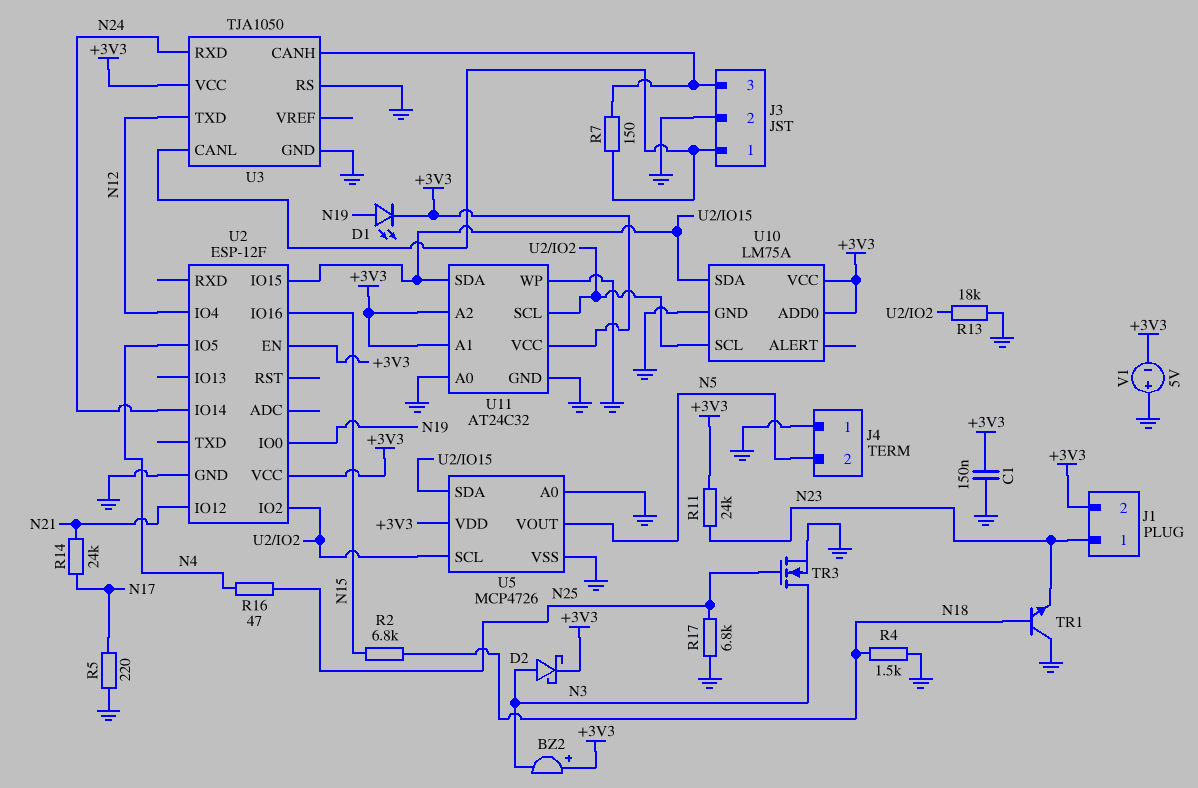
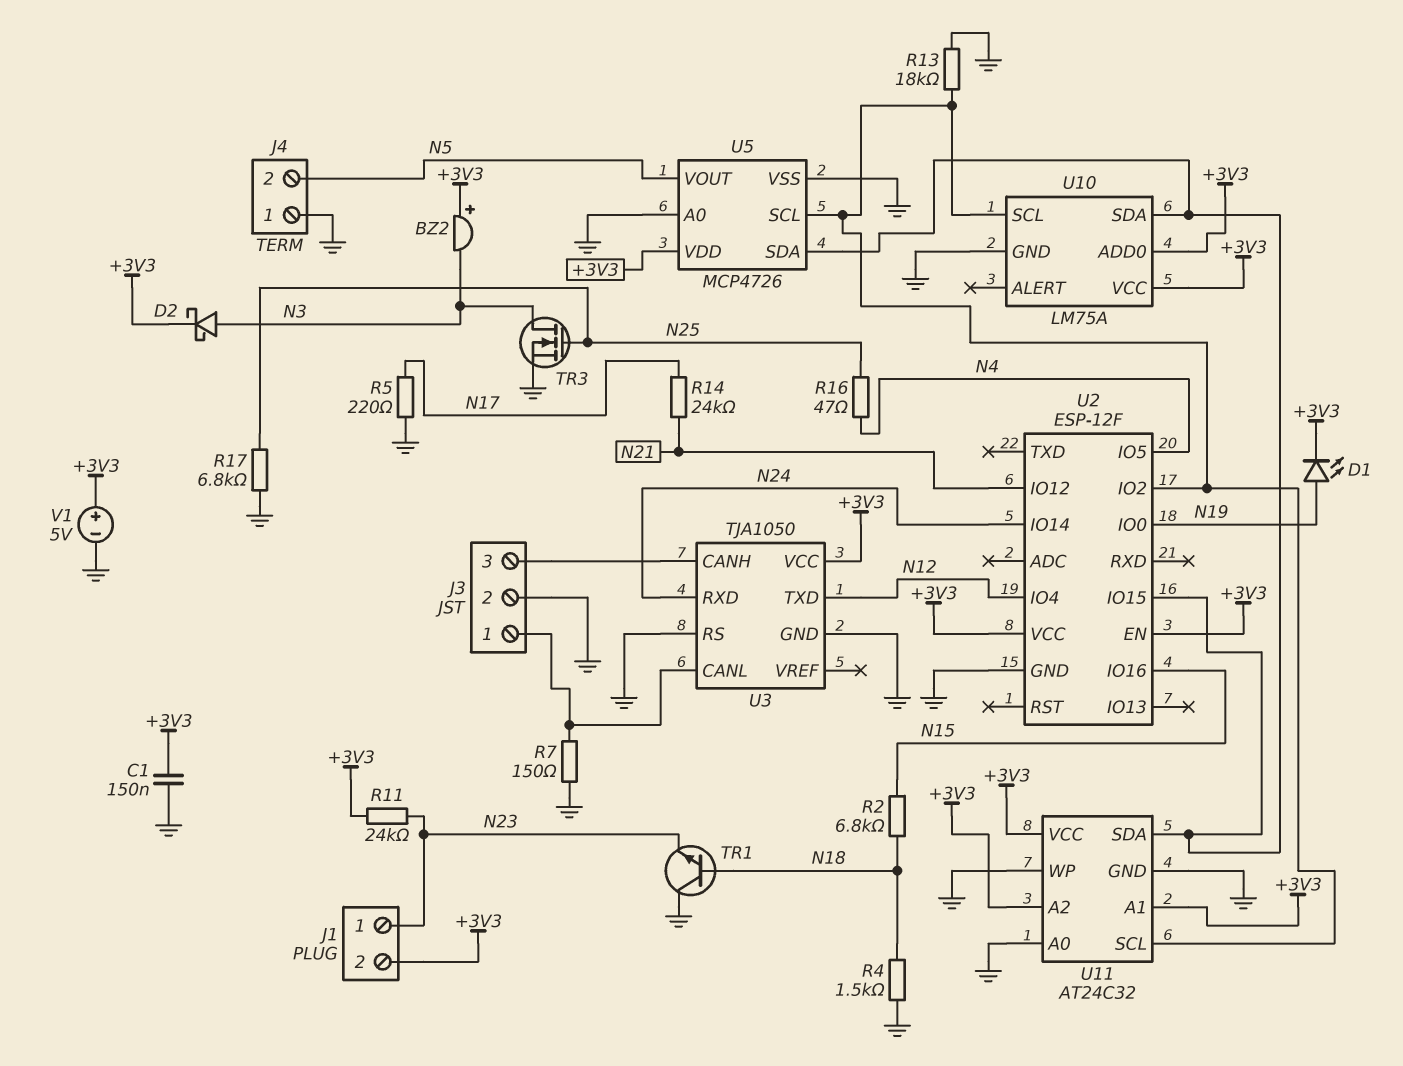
R7: 150 (J3/1, J3/3) -> 150 (GND, J3/1)
V1: 5V (plus GND, minus +3V3) -> 5V (plus +3V3, minus GND)

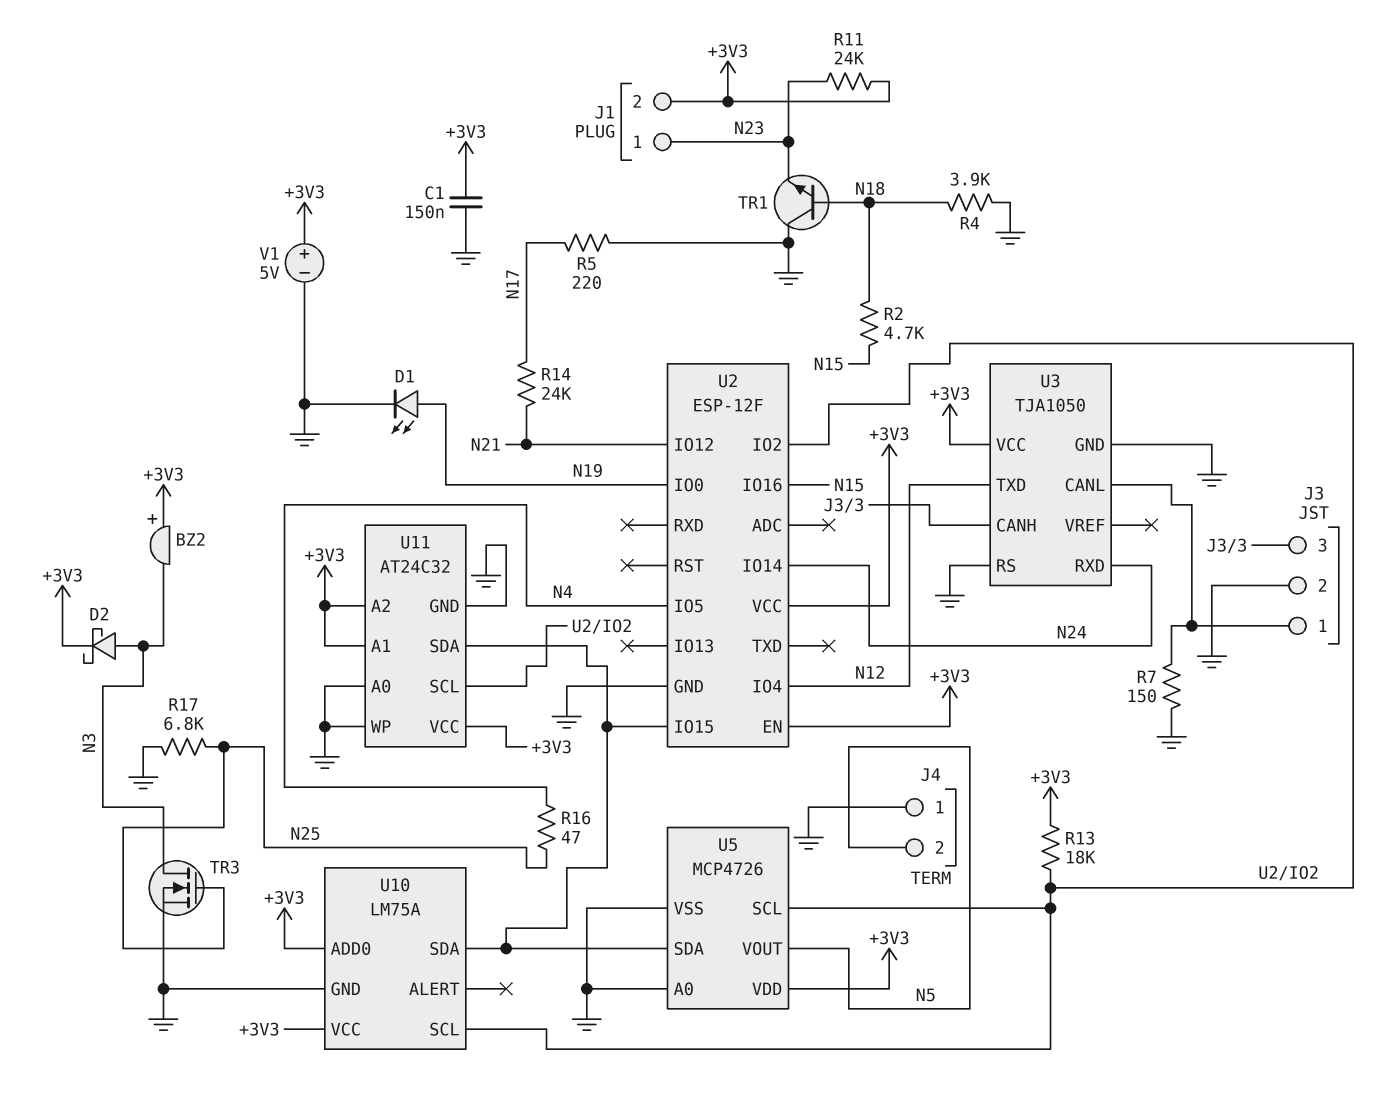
D1: LED (A N19, K +3V3) -> LED (A N19, K GND)
R2: 6.8k (N15, N18) -> 4.7k (N15, N18)
R4: 1.5k (GND, N18) -> 3.9k (GND, N18)
R13: 18k (GND, U2/IO2) -> 18k (+3V3, U2/IO2)

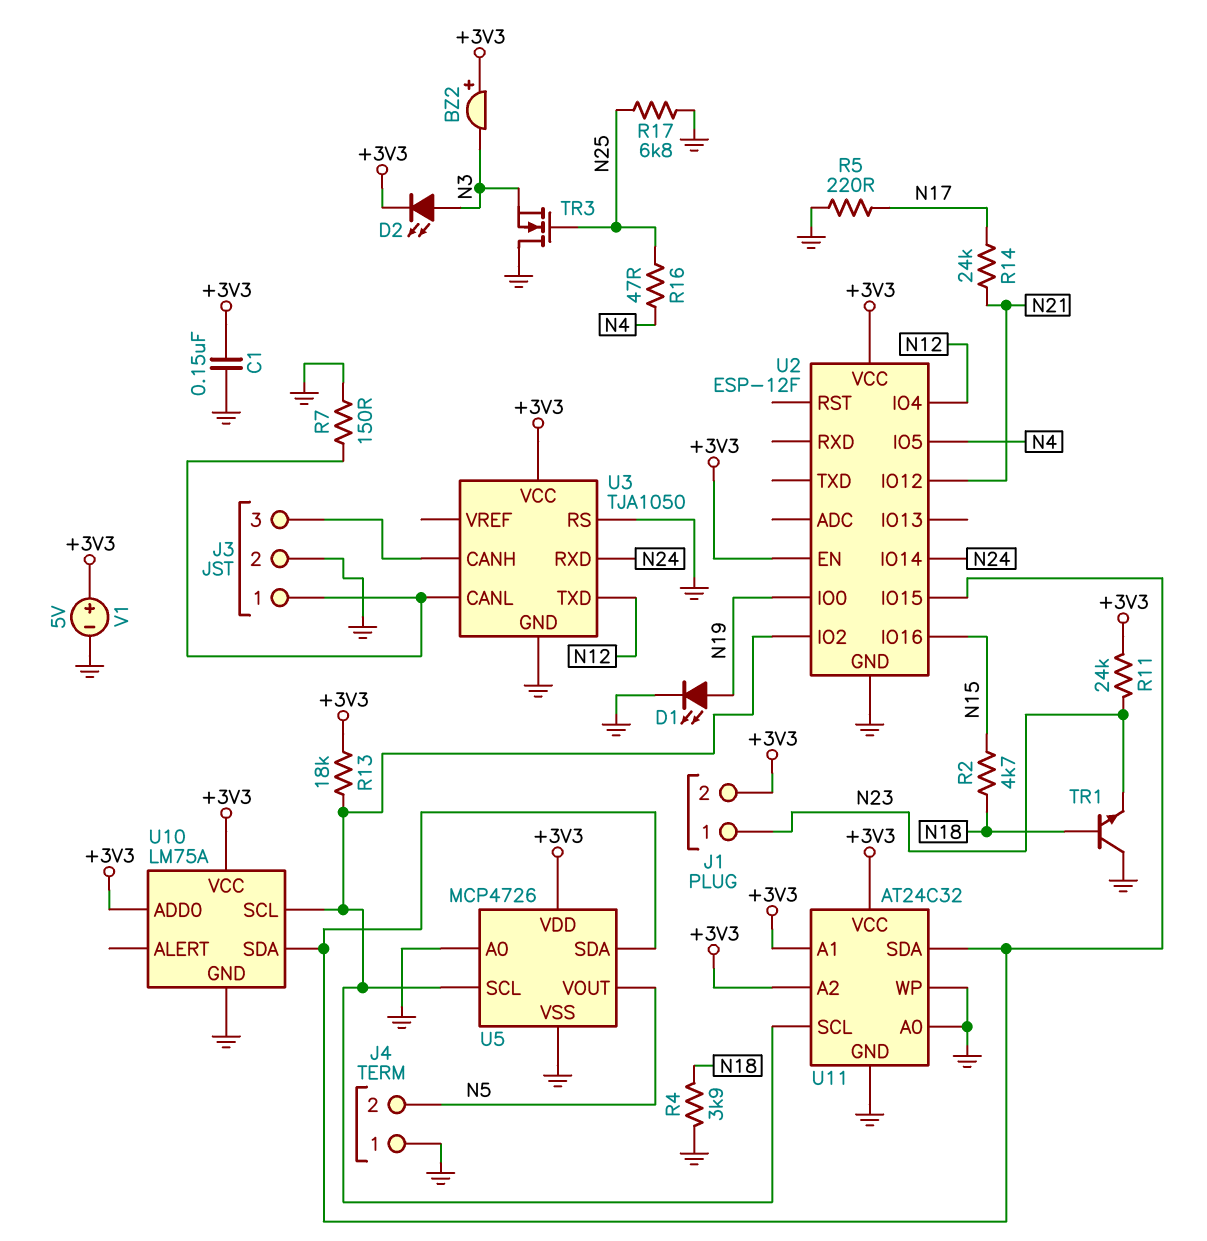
D2: schottky (A N3, K +3V3) -> LED (A N3, K +3V3)
TR3: NMOS (G N25, D N3, S GND) -> NMOS (G N25, D GND, S N3)

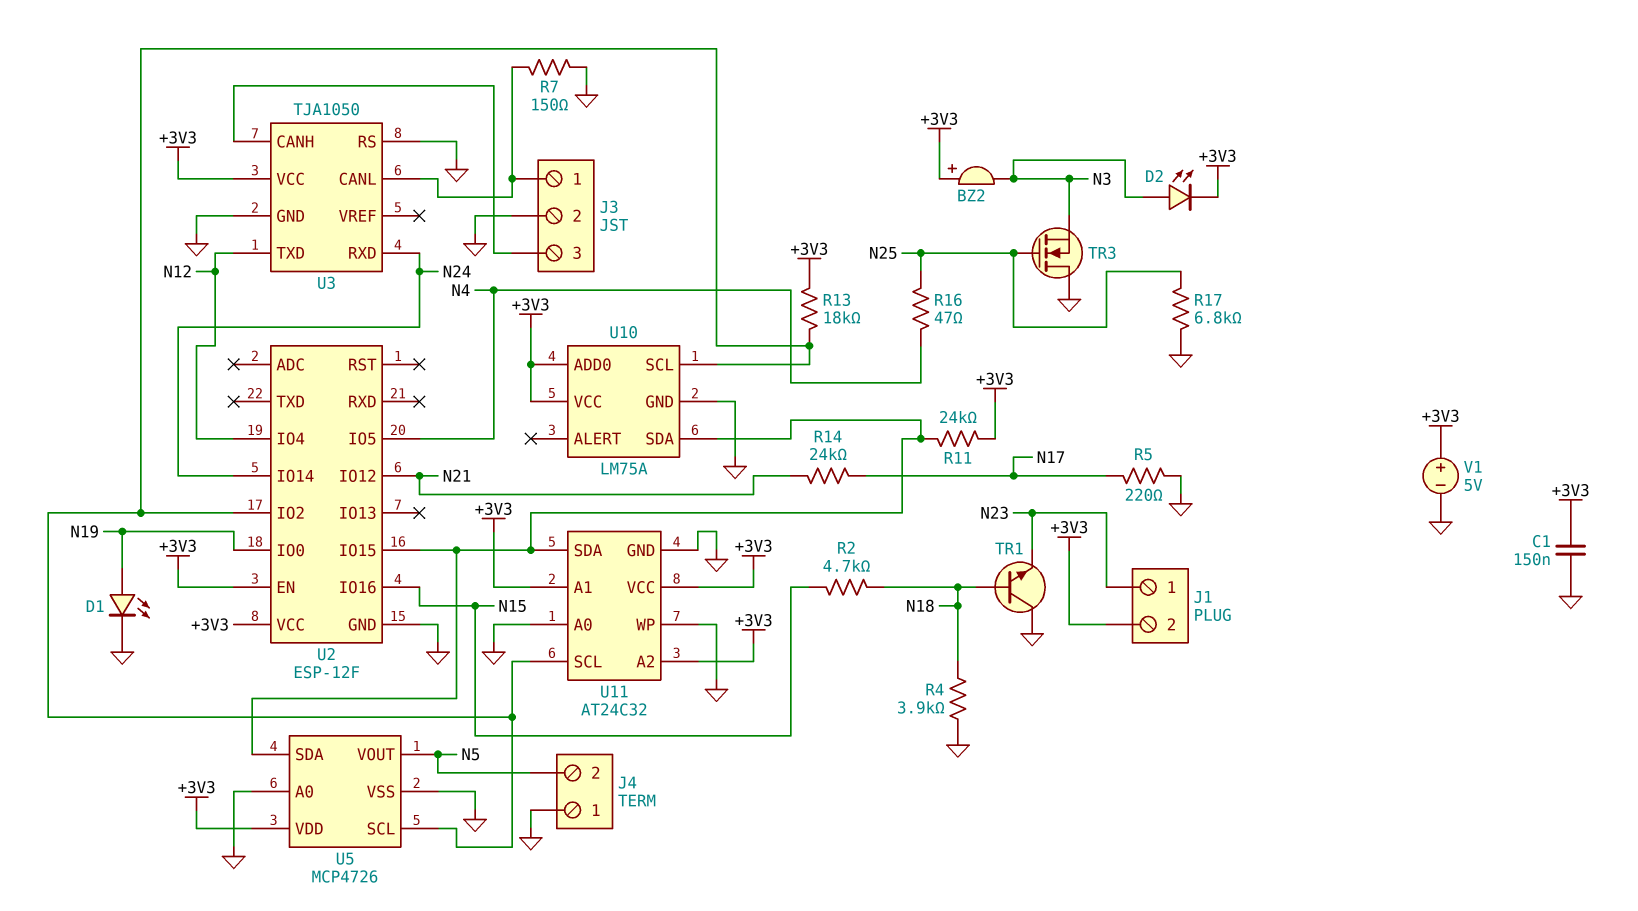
R11: 24k (+3V3, N23) -> 24k (+3V3, U2/IO15)

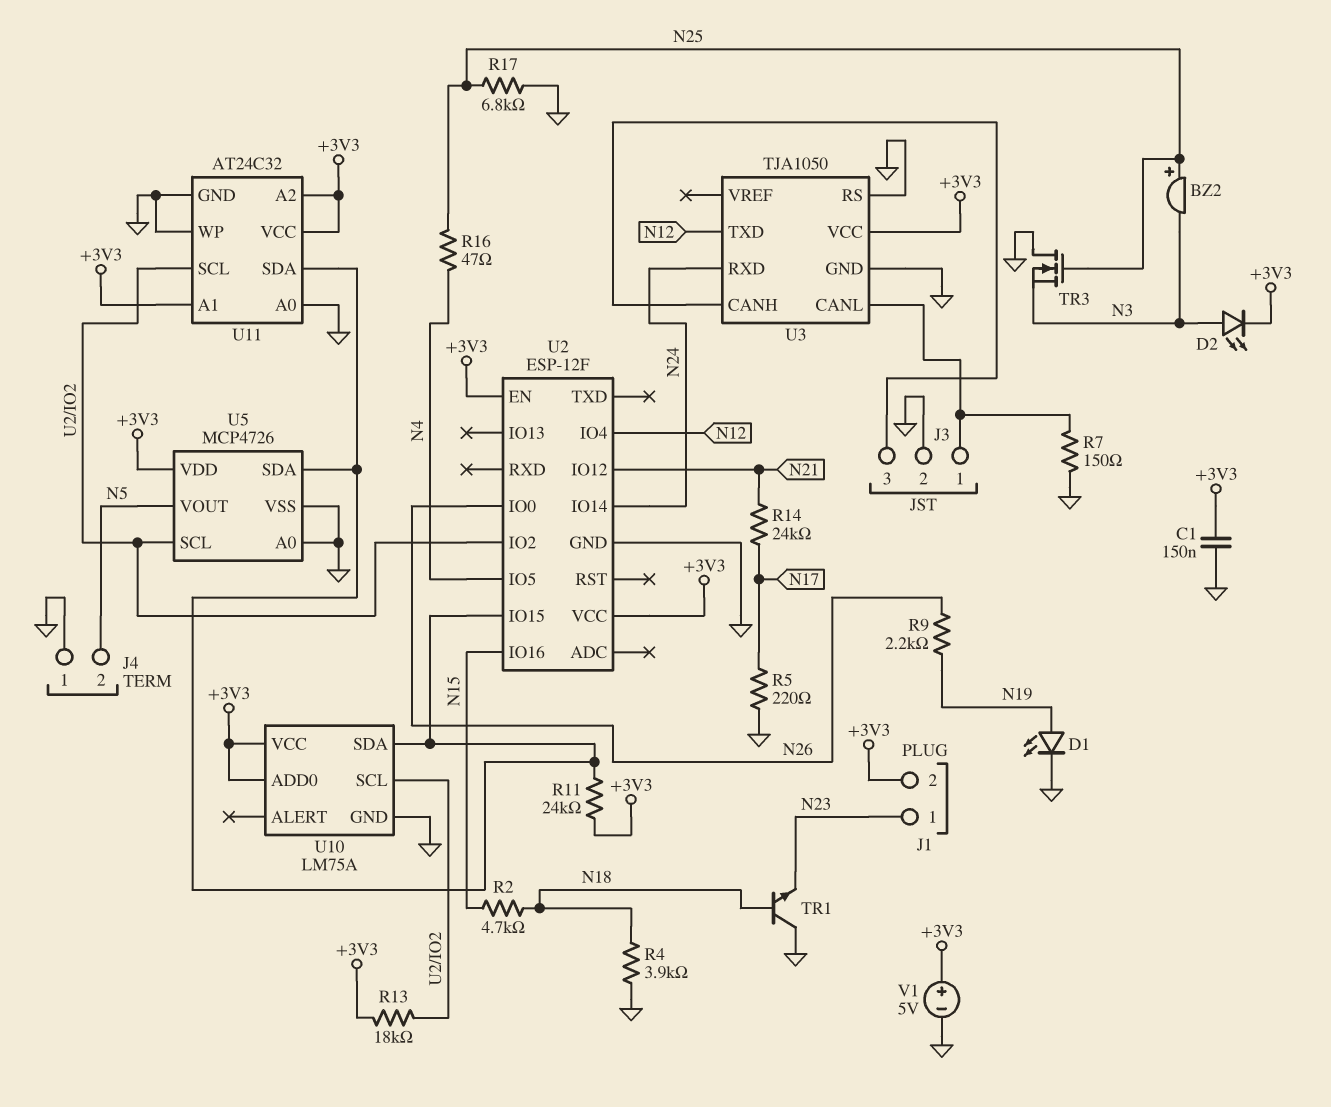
BZ2: buzzer (plus +3V3, minus N3) -> buzzer (plus N25, minus N3)
R9: none -> 2.2k (N19, N26)
U2 pin IO0: N19 -> N26

